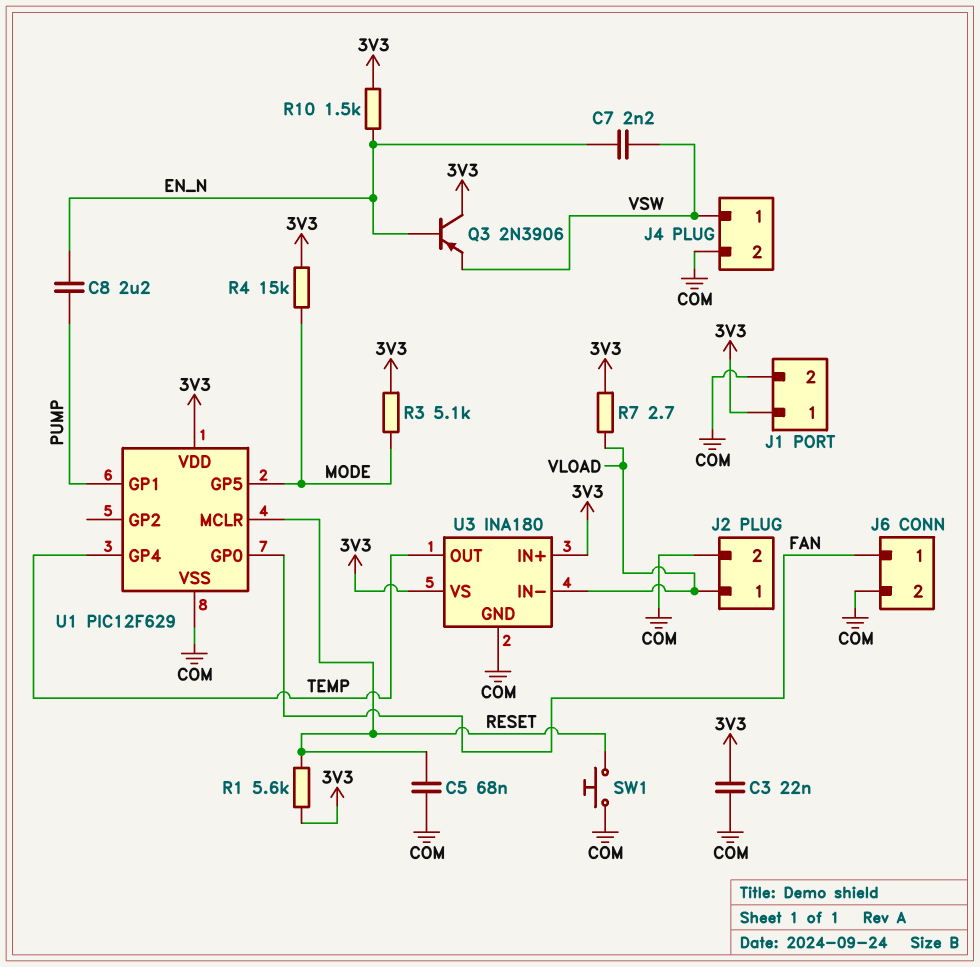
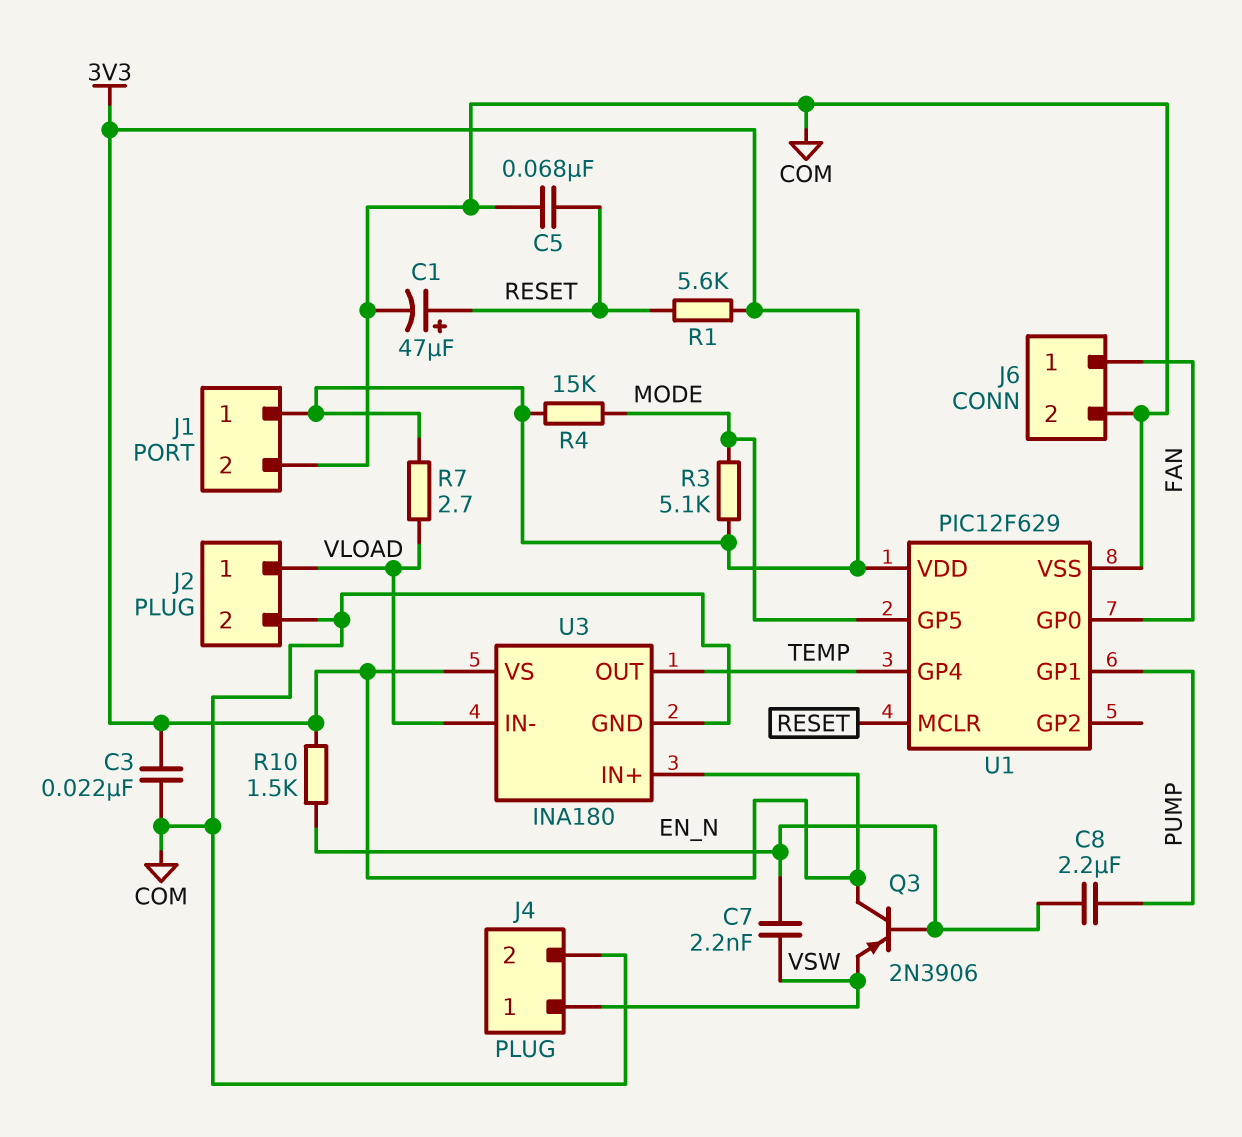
C1: none -> 47uF (plus RESET, minus COM)
SW1: button (COM, RESET) -> none

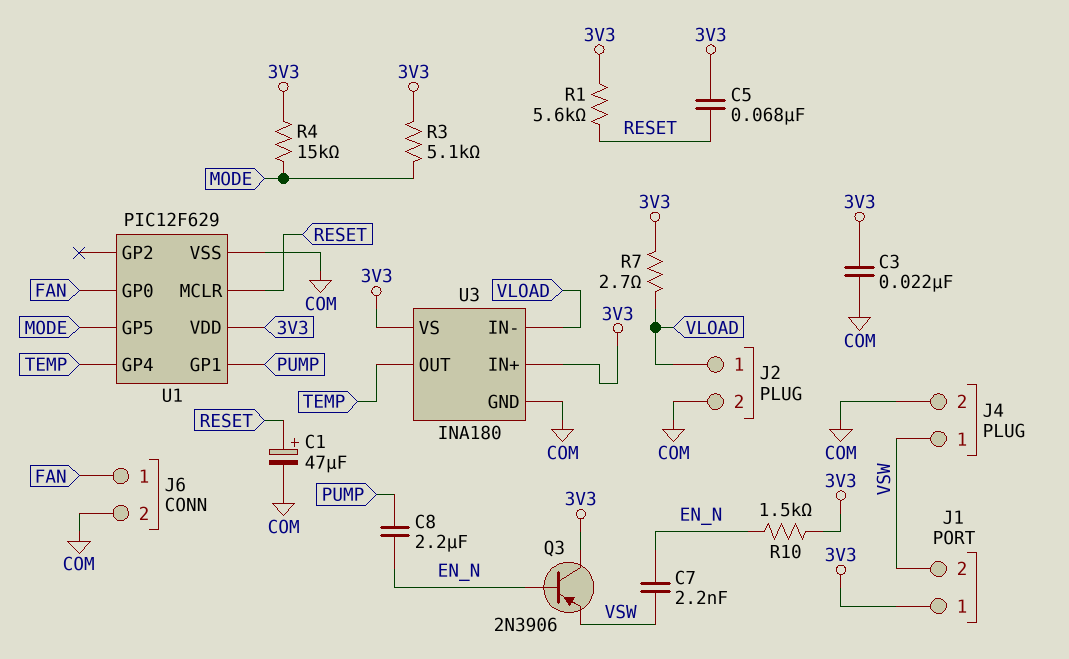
C5: 68nF (COM, RESET) -> 68nF (3V3, RESET)
J1 pin 2: COM -> VSW

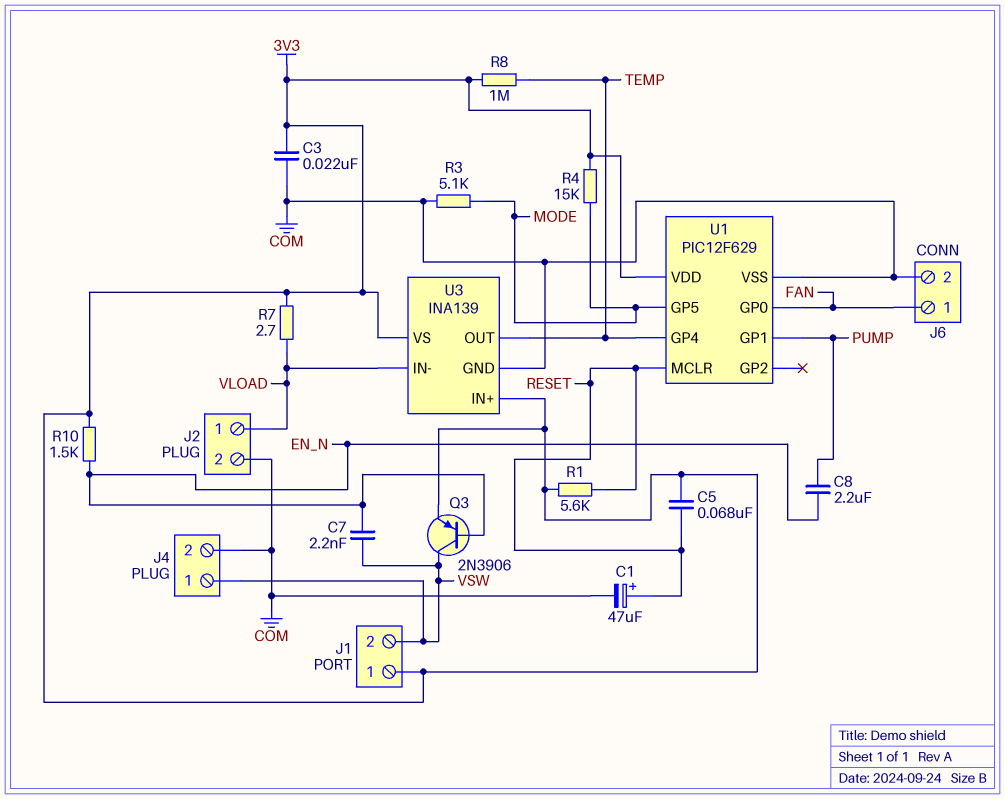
Q3: PNP 2N3906 (B EN_N, C 3V3, E VSW) -> PNP 2N3906 (B EN_N, C VSW, E 3V3)
R3: 5.1k (3V3, MODE) -> 5.1k (COM, MODE)
R8: none -> 1M (3V3, TEMP)
U3: INA180 -> INA139

